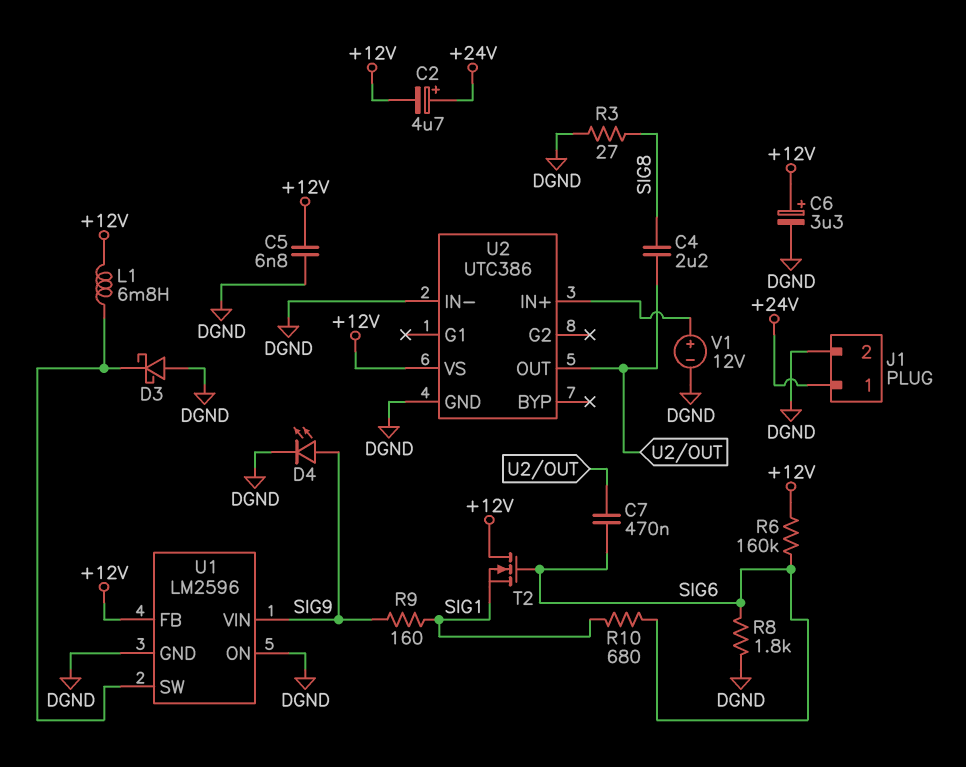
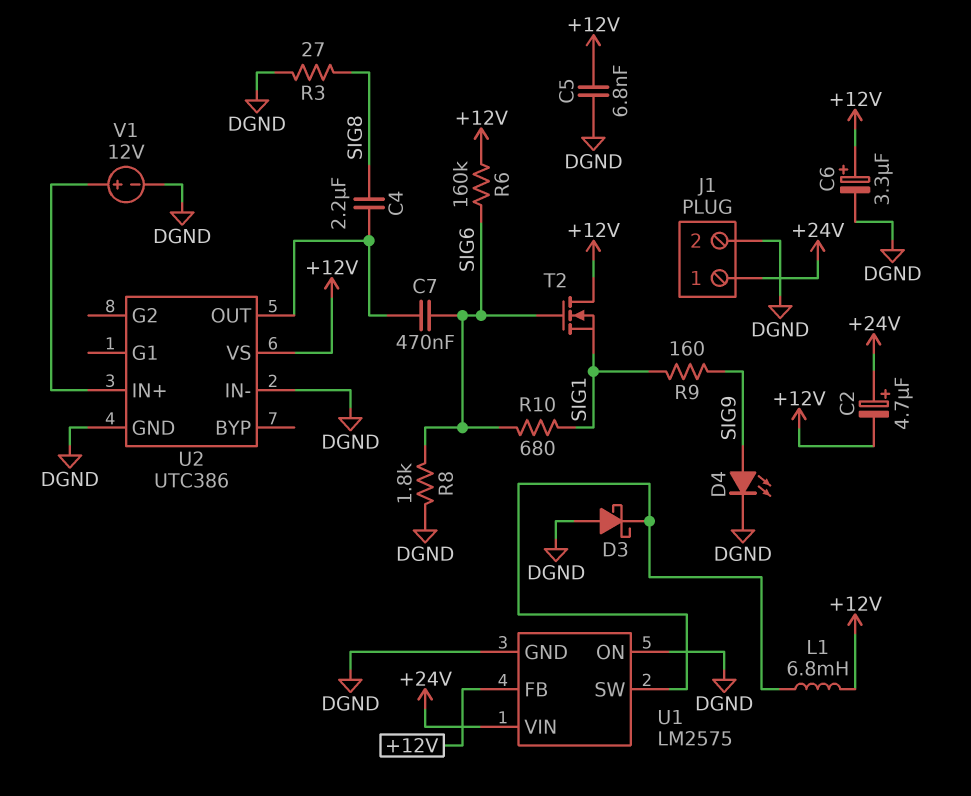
U1: LM2596 -> LM2575
U1 pin VIN: SIG9 -> +24V

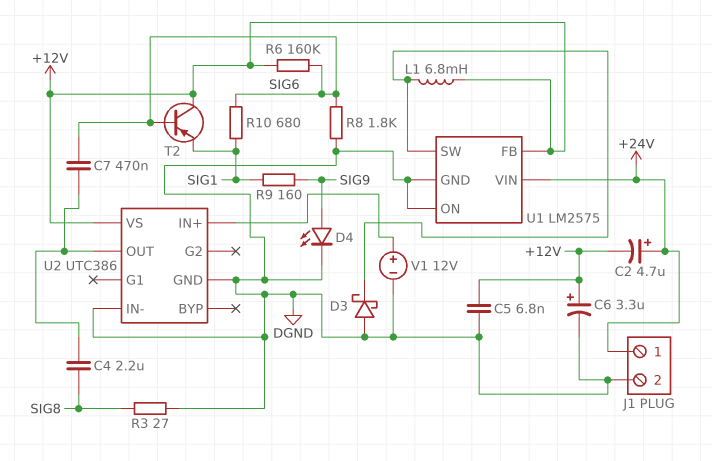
T2: NMOS (G SIG6, D +12V, S SIG1) -> PNP (B SIG6, C +12V, E SIG1)

